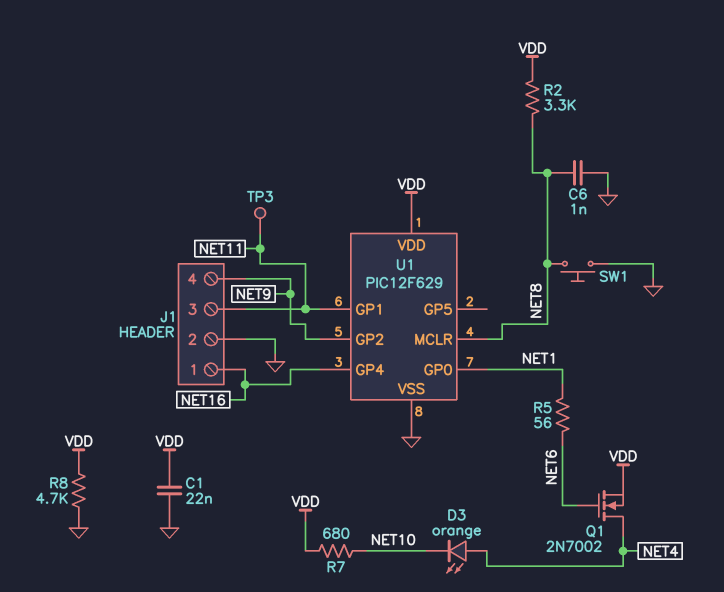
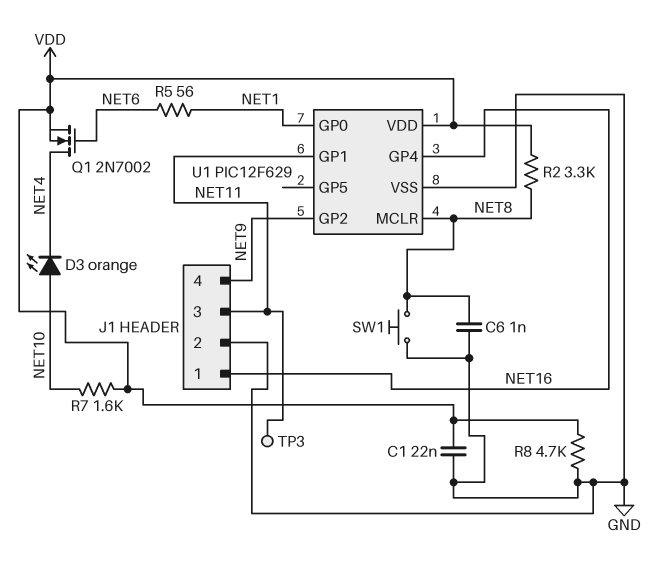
D3: LED orange (A NET4, K NET10) -> LED orange (A NET10, K NET4)
R7: 680 (NET10, VDD) -> 1.6k (NET10, VDD)

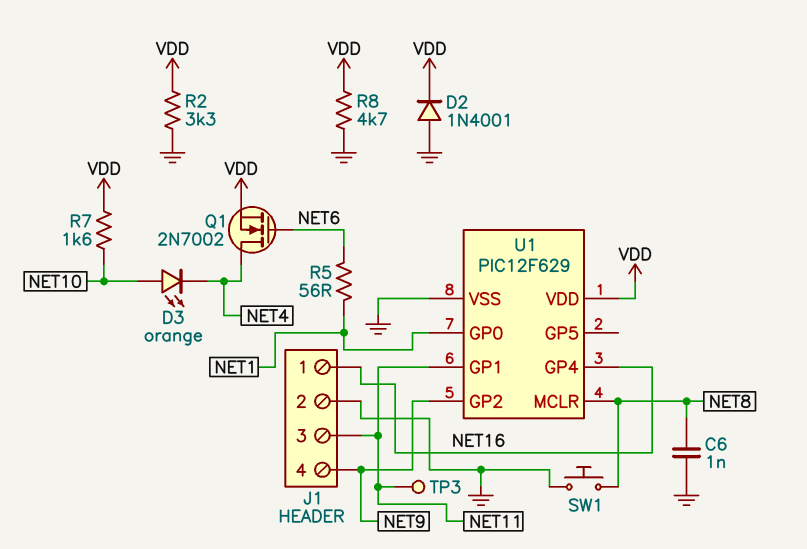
C1: 22nF (GND, VDD) -> none
D2: none -> diode 1N4001 (A GND, K VDD)
R2: 3.3k (NET8, VDD) -> 3.3k (GND, VDD)

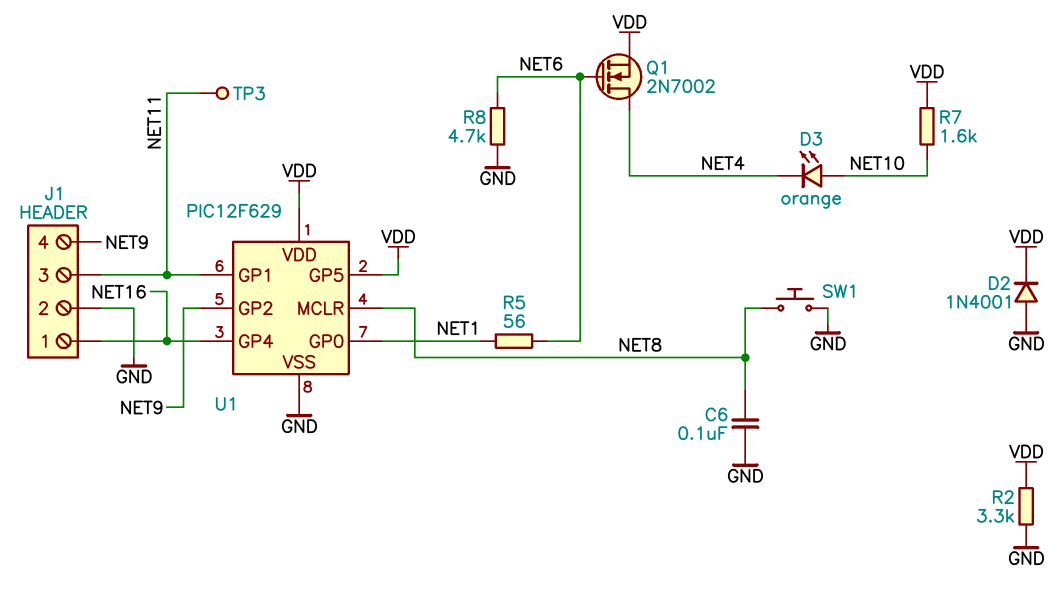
C6: 1nF (GND, NET8) -> 100nF (GND, NET8)
R8: 4.7k (GND, VDD) -> 4.7k (GND, NET6)
U1 pin GP5: none -> VDD

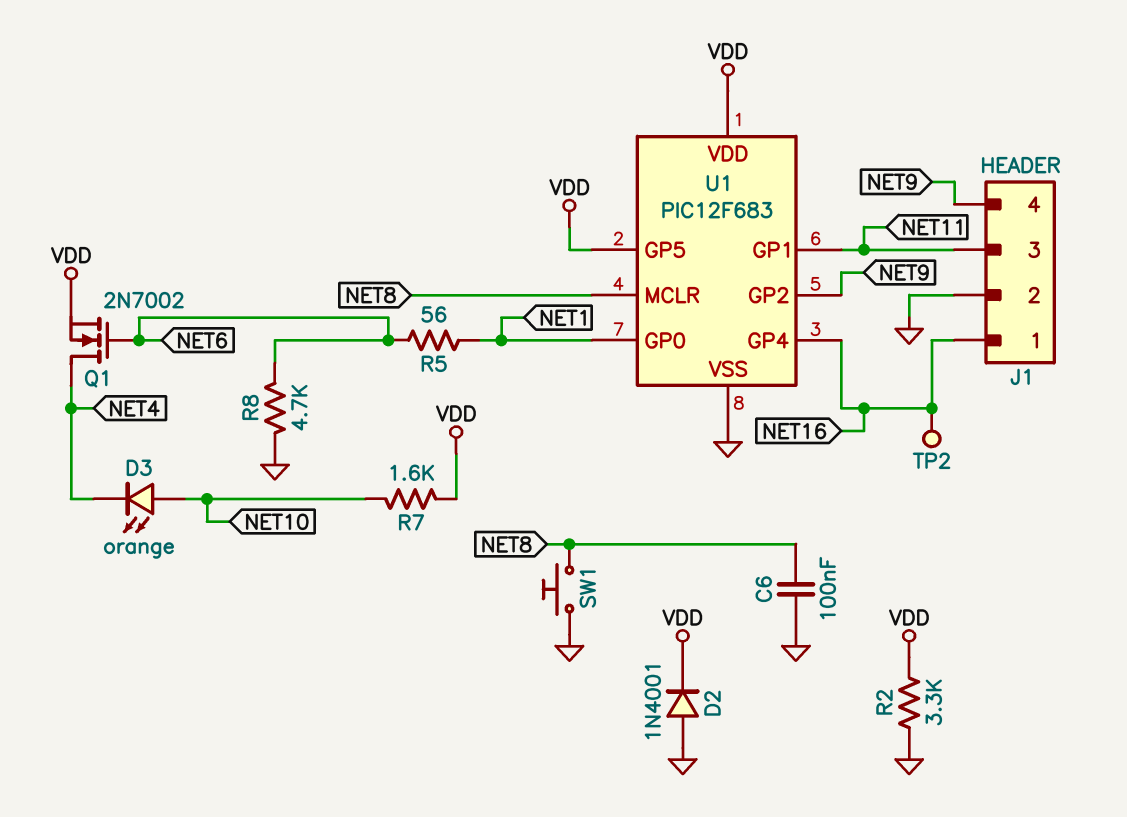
TP2: none -> test point (NET16)
TP3: test point (NET11) -> none
U1: PIC12F629 -> PIC12F683

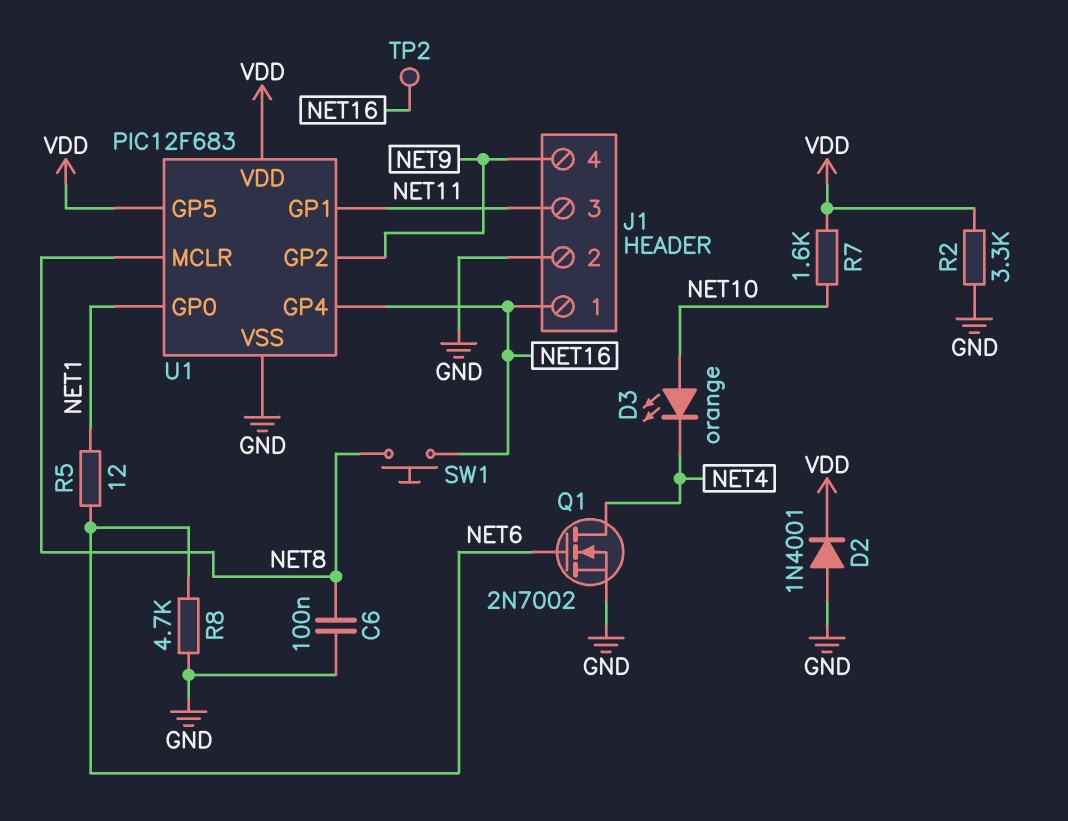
Q1: NMOS 2N7002 (G NET6, D NET4, S VDD) -> NMOS 2N7002 (G NET6, D NET4, S GND)
R5: 56 (NET1, NET6) -> 12 (NET1, NET6)
SW1: button (GND, NET8) -> button (NET8, NET16)

